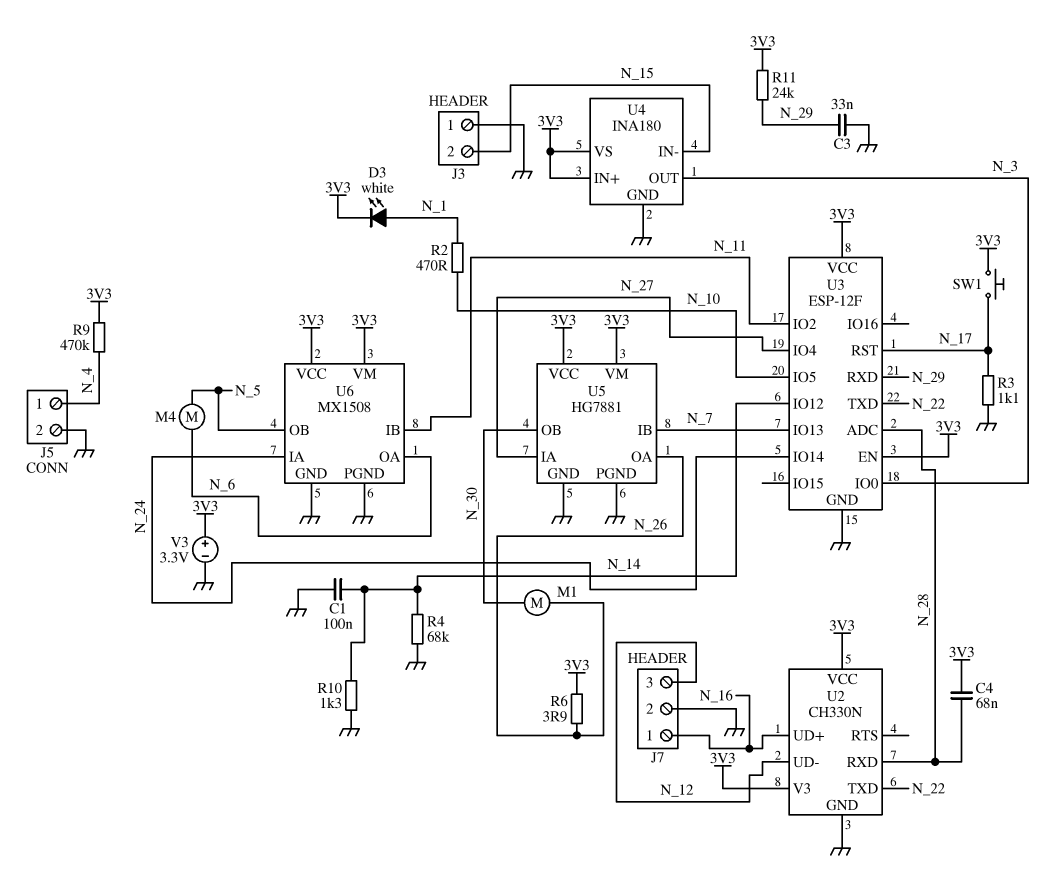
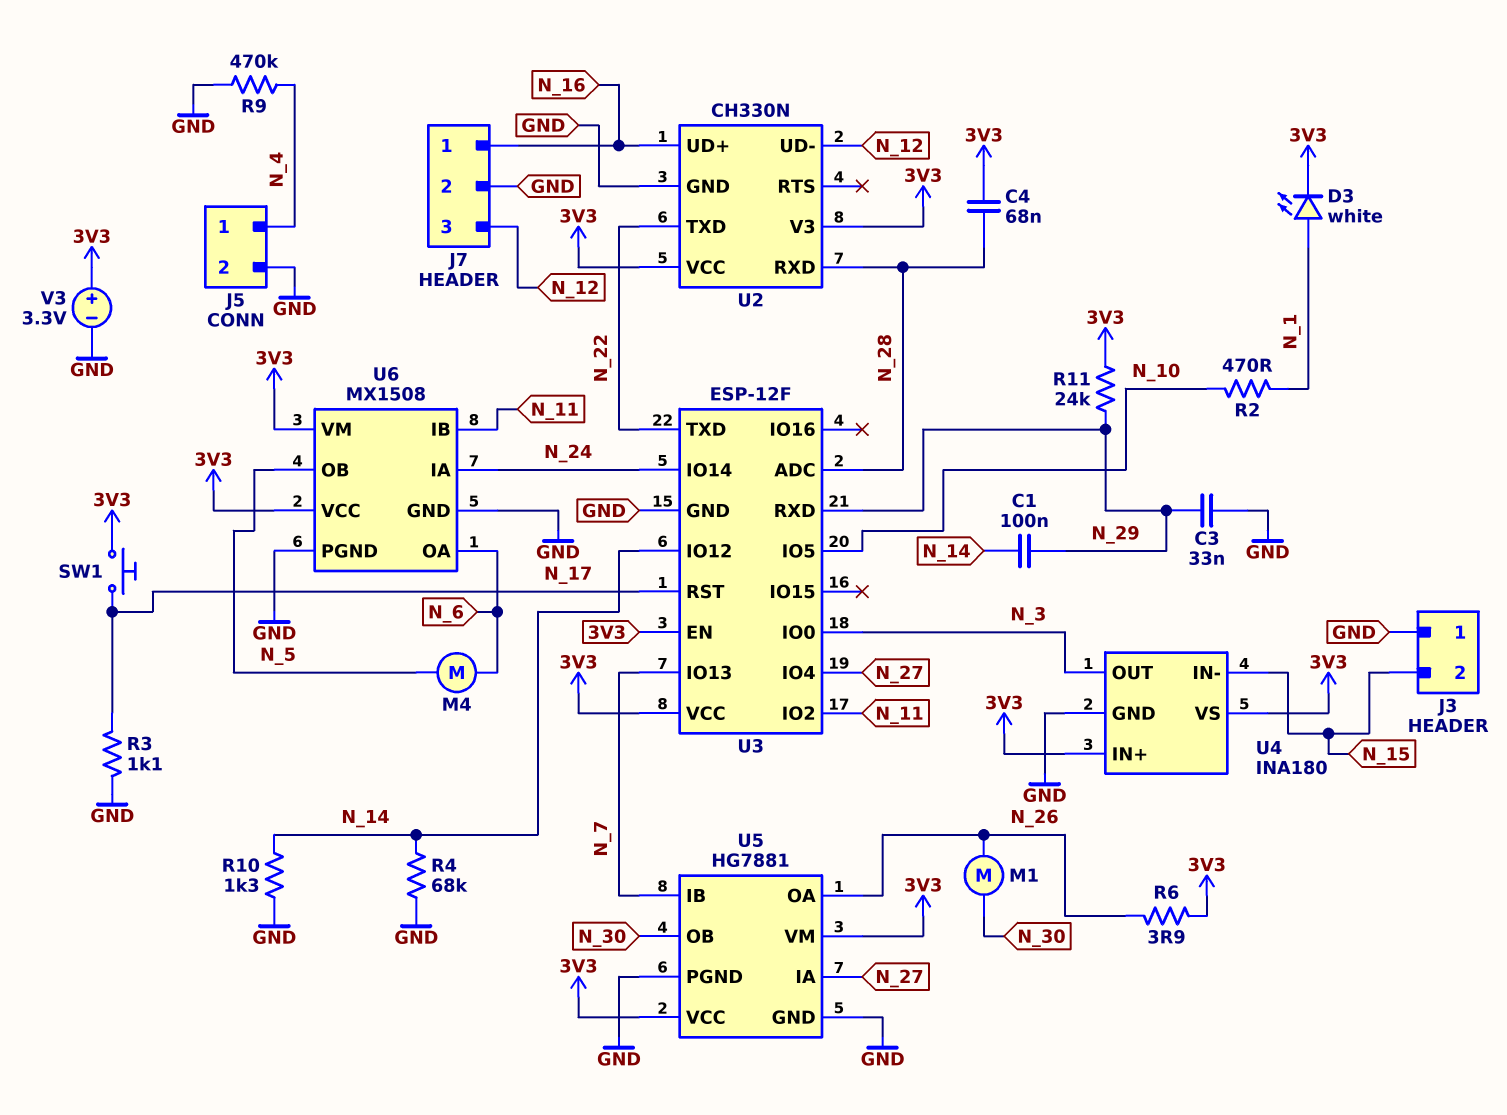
C1: 100nF (GND, N_14) -> 100nF (N_14, N_29)
R9: 470k (3V3, N_4) -> 470k (GND, N_4)

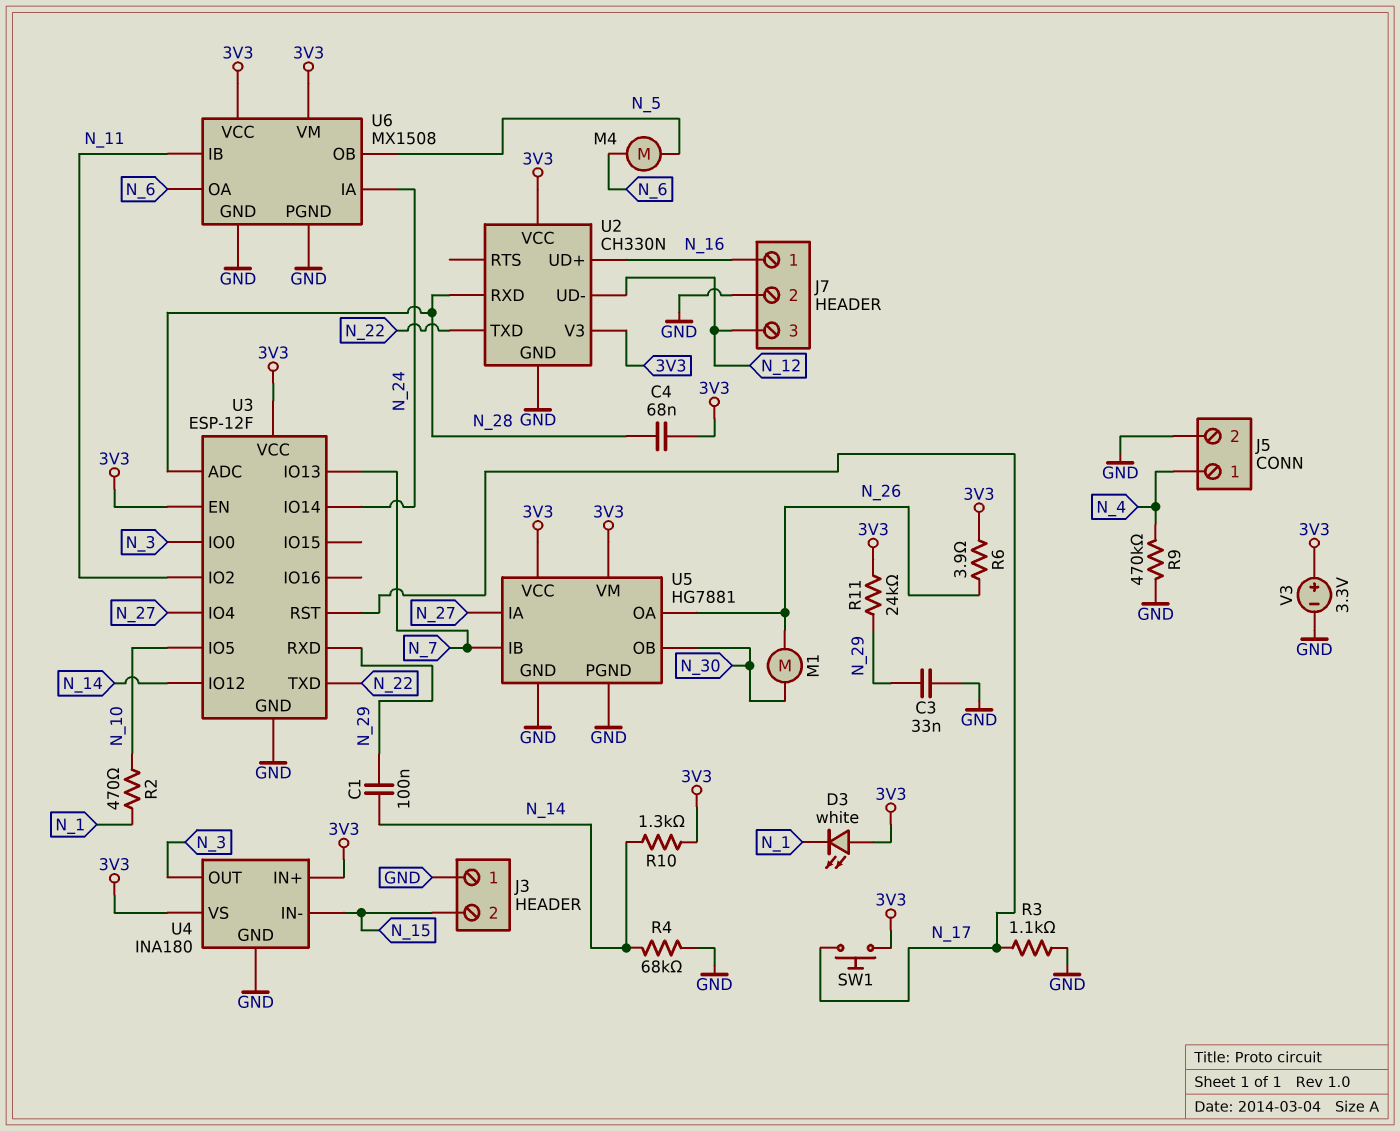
D3: LED white (A N_1, K 3V3) -> LED white (A 3V3, K N_1)
R10: 1.3k (GND, N_14) -> 1.3k (3V3, N_14)

